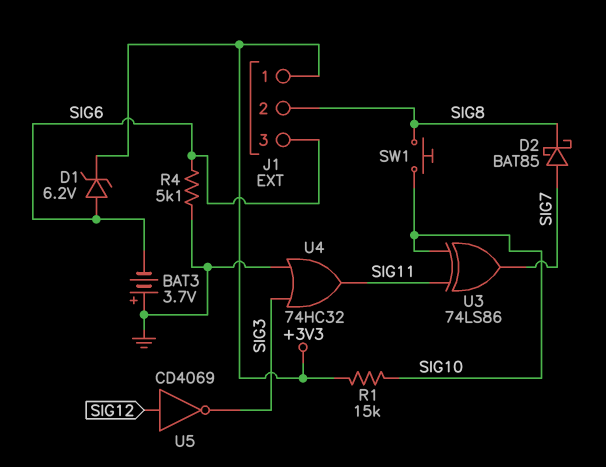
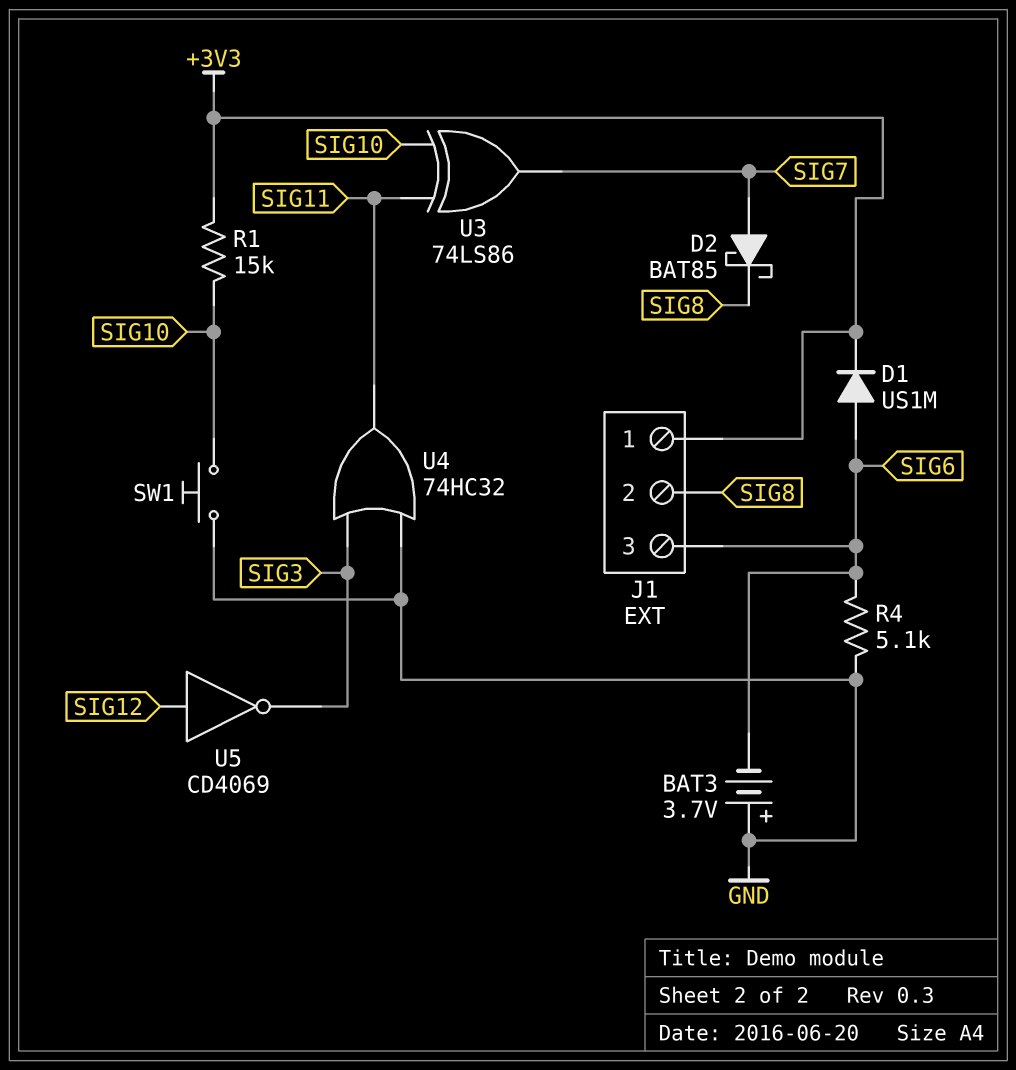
D1: zener 6.2V (A SIG6, K +3V3) -> diode US1M (A SIG6, K +3V3)
SW1: button (SIG8, SIG10) -> button (GND, SIG10)

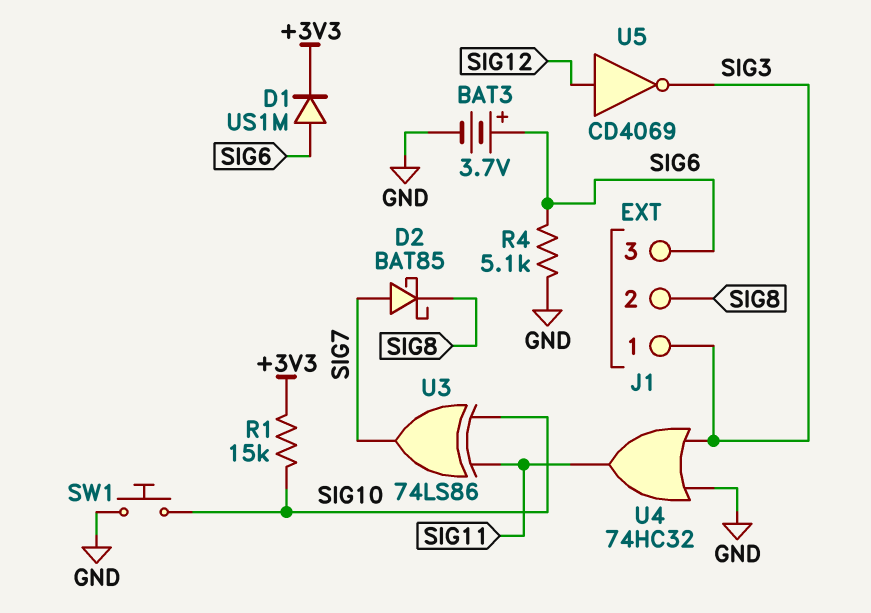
BAT3: 3.7V (plus GND, minus SIG6) -> 3.7V (plus SIG6, minus GND)
J1 pin 1: +3V3 -> SIG3

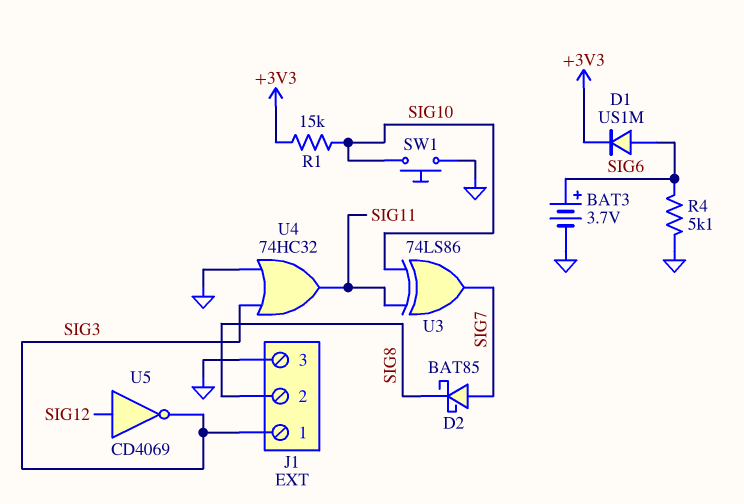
J1 pin 3: SIG6 -> GND

